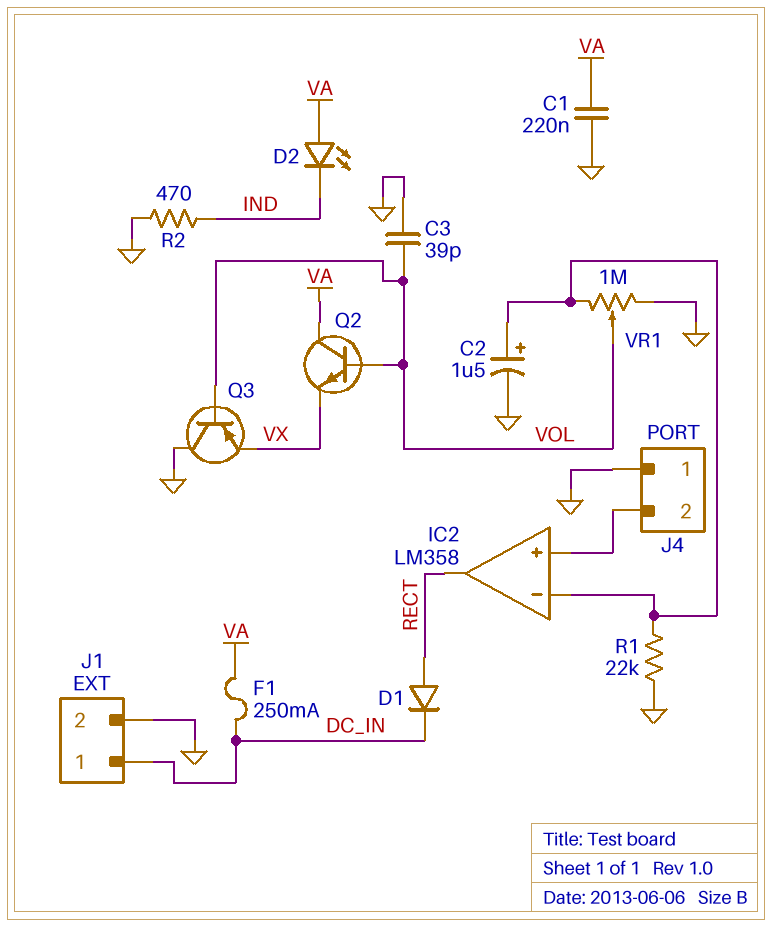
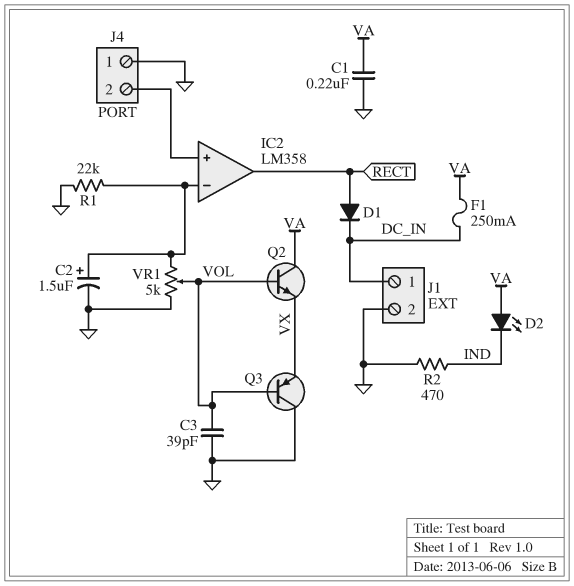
VR1: 1M (GND, IC2/in-, wiper VOL) -> 5k (GND, IC2/in-, wiper VOL)

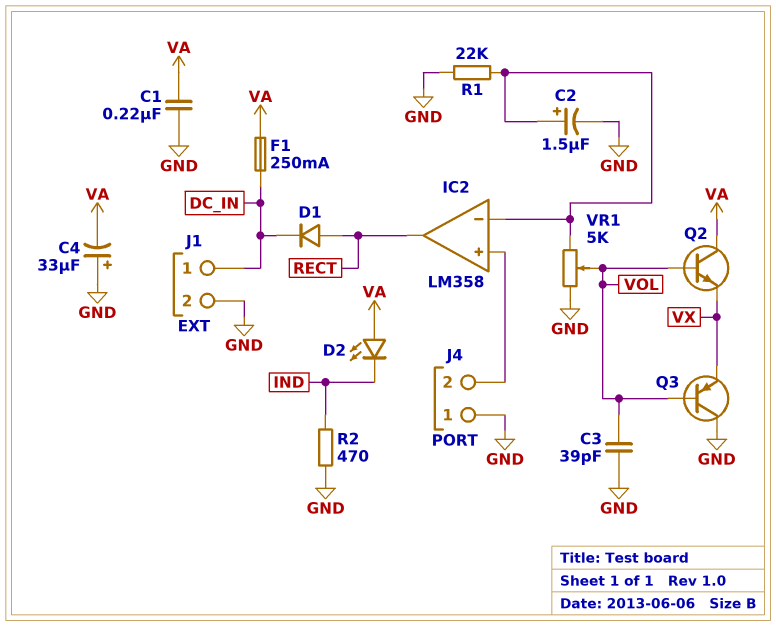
C4: none -> 33uF (plus GND, minus VA)

